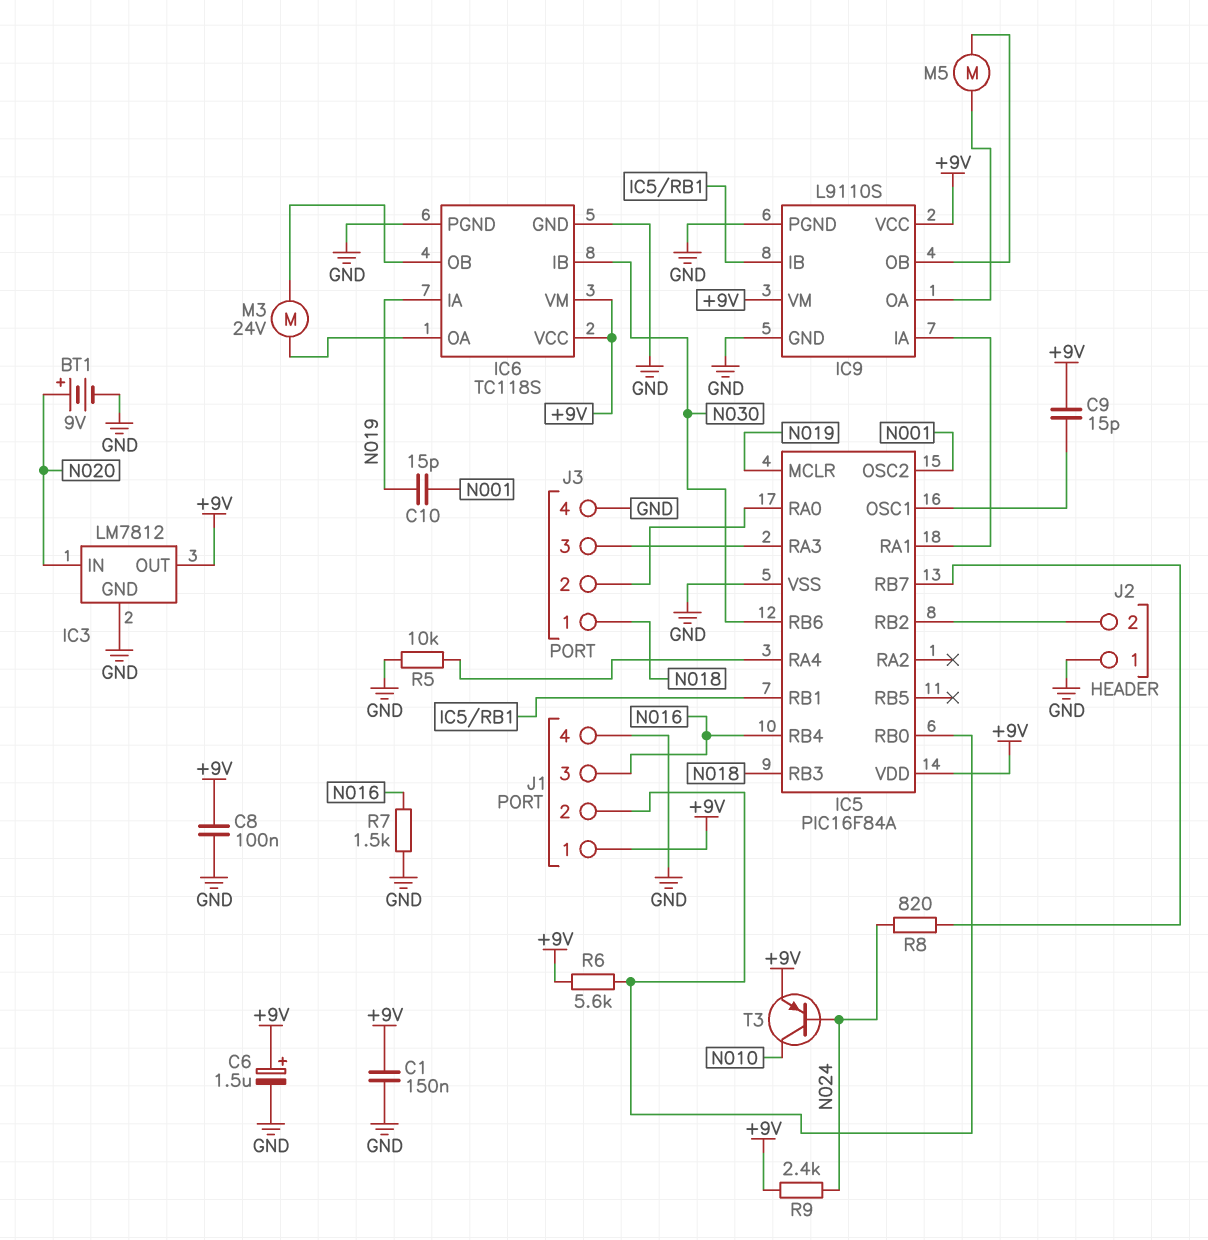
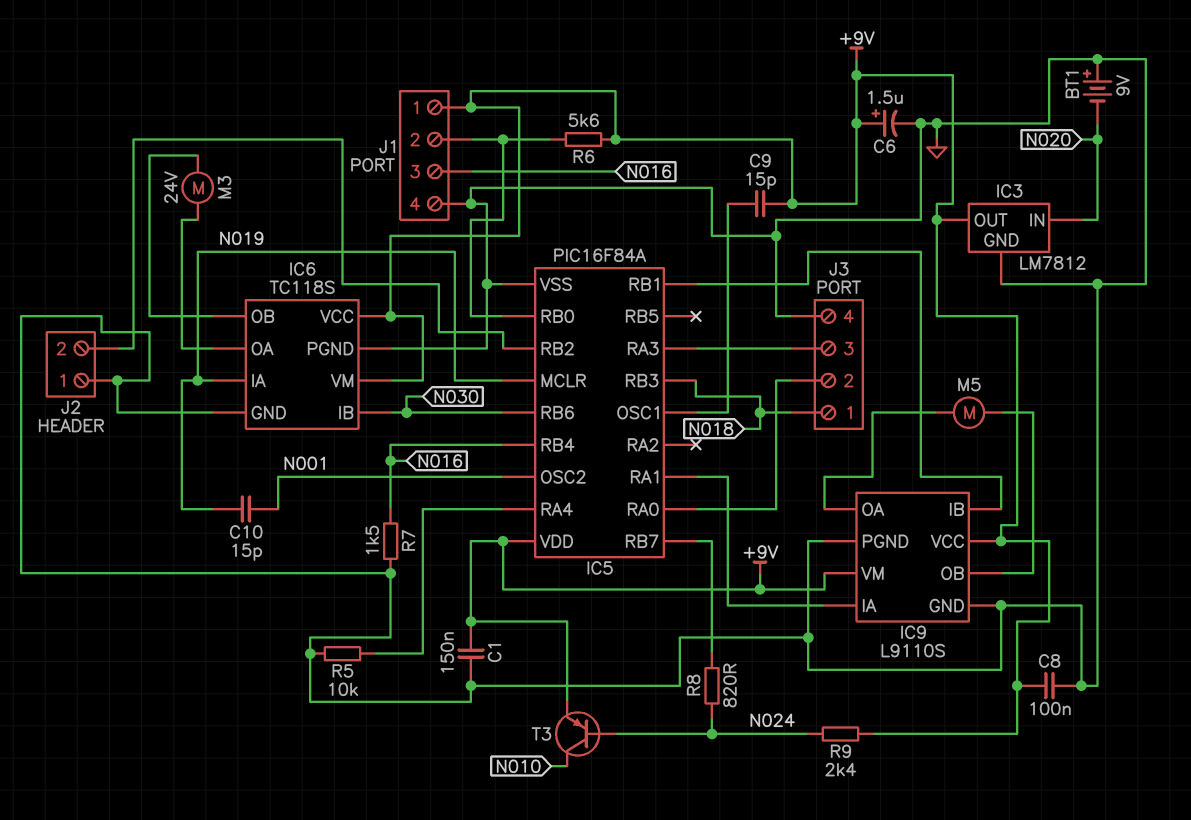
BT1: 9V (plus N020, minus GND) -> 9V (plus GND, minus N020)

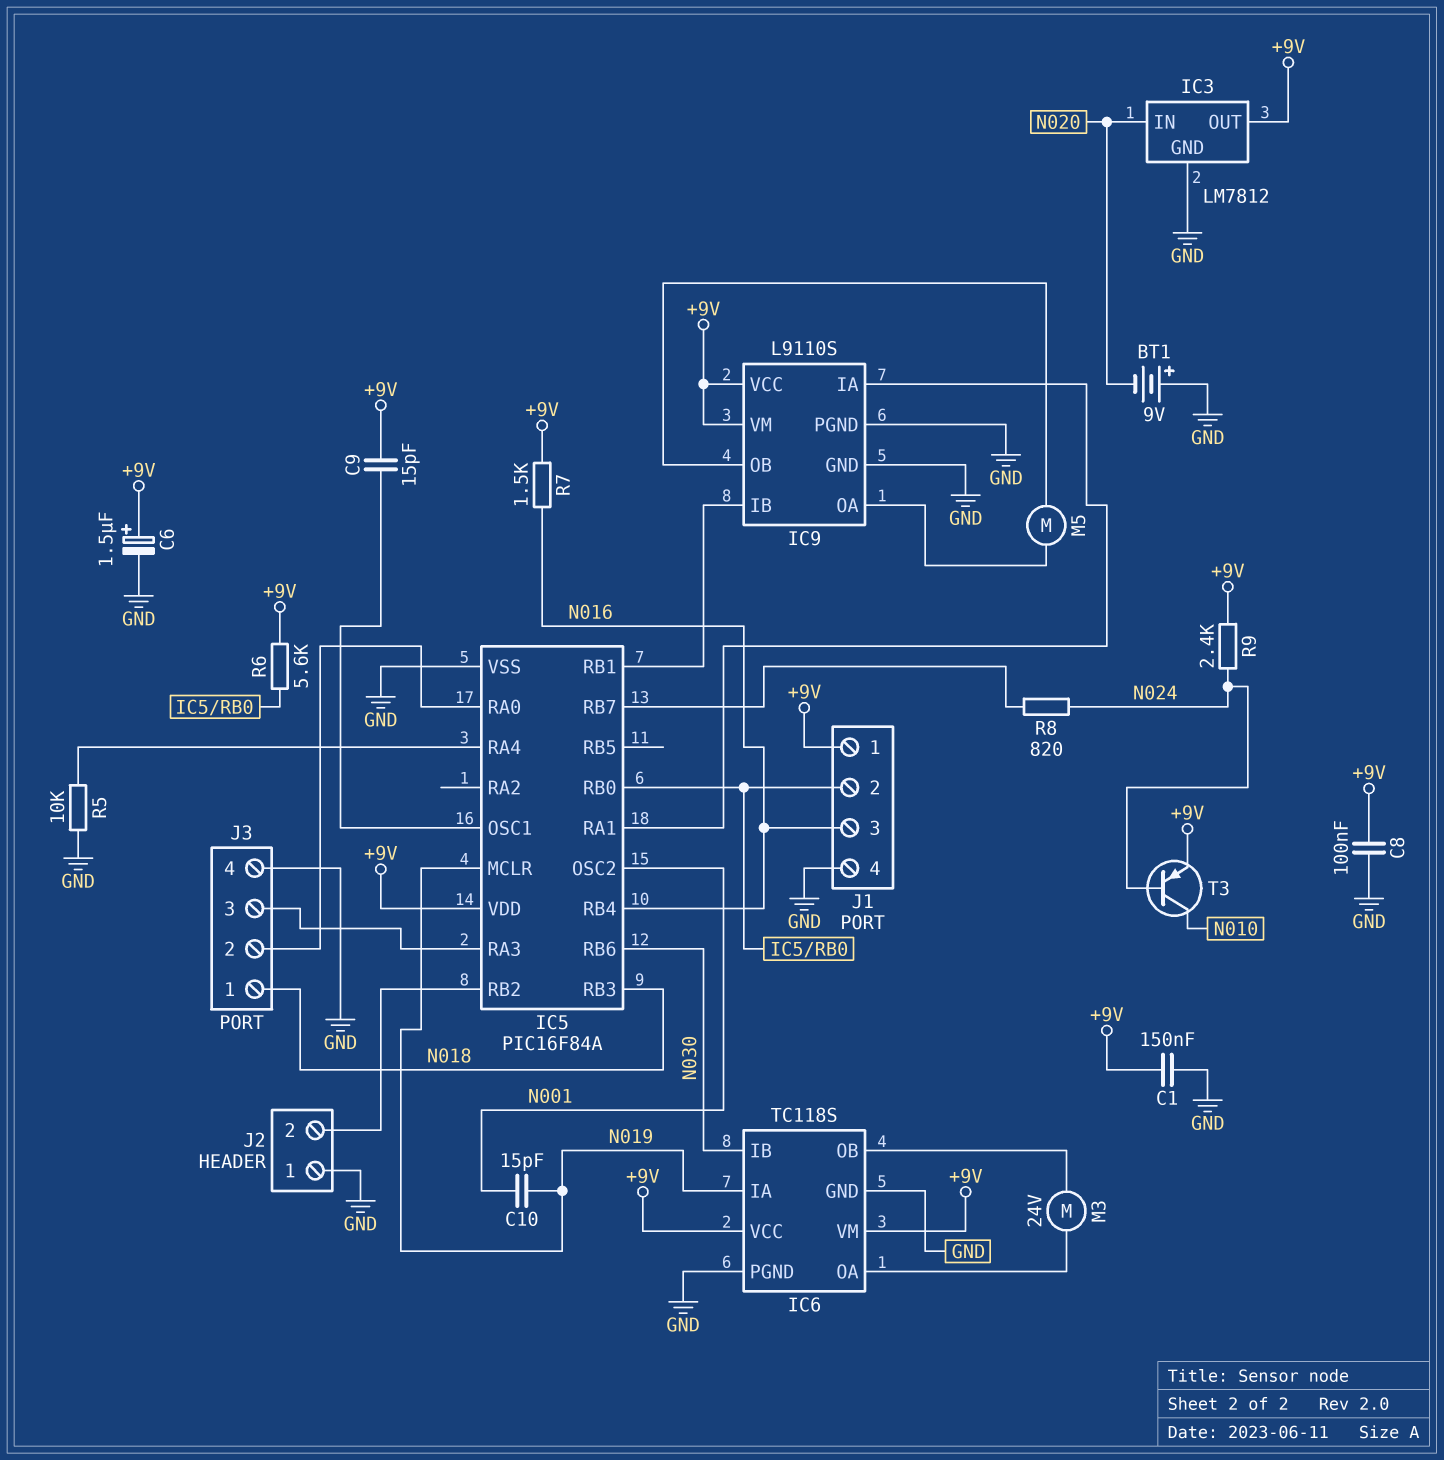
R7: 1.5k (GND, N016) -> 1.5k (+9V, N016)

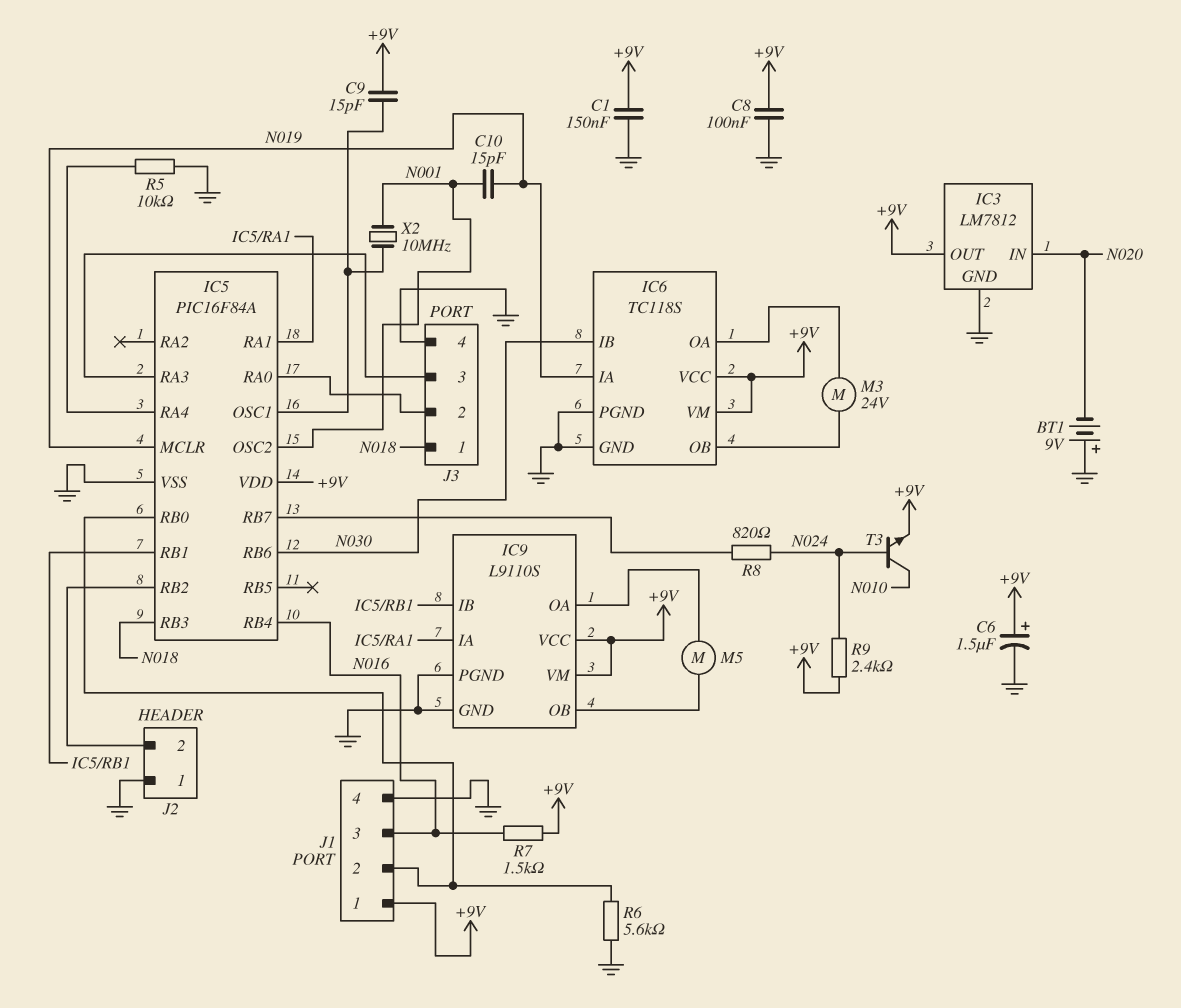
R6: 5.6k (+9V, IC5/RB0) -> 5.6k (GND, IC5/RB0)
T3: PNP (B N024, C N010, E +9V) -> NPN (B N024, C N010, E +9V)
X2: none -> 10MHz (IC5/OSC1, N001)

